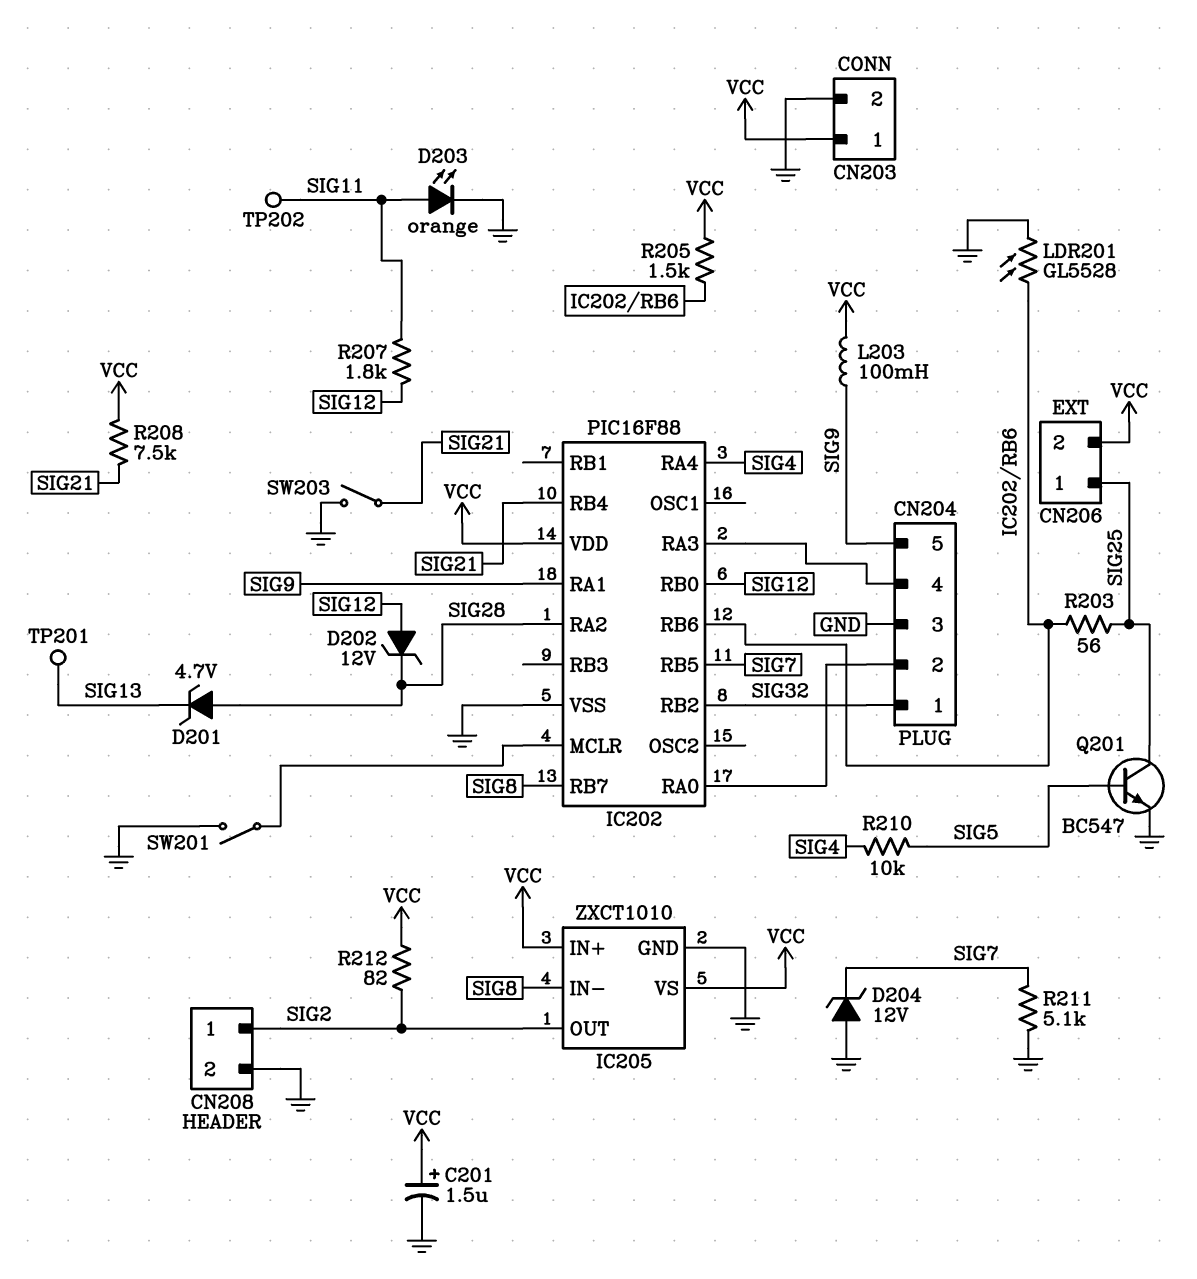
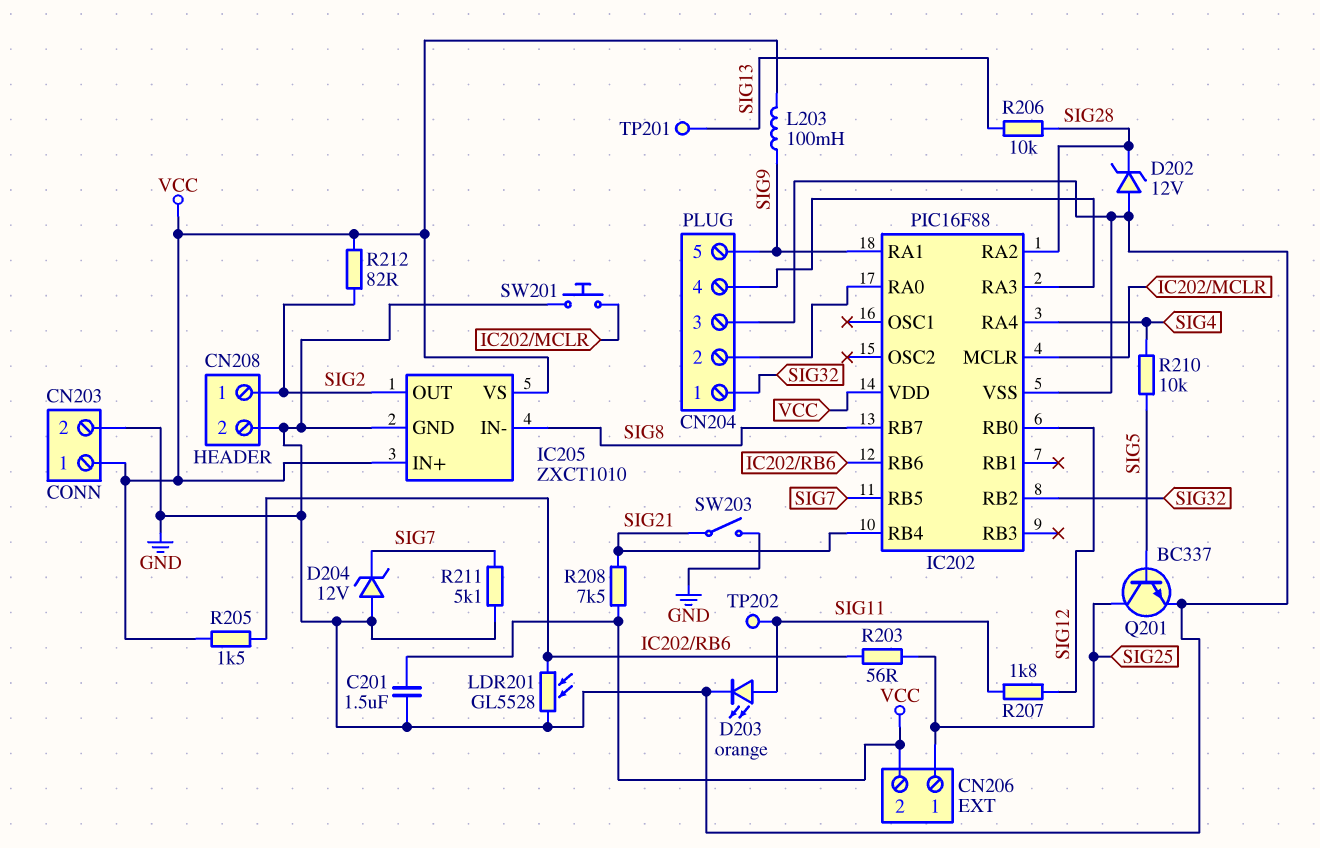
C201: 1.5uF (plus VCC, minus GND) -> 1.5uF (GND, VCC)
D201: zener 4.7V (A SIG28, K SIG13) -> none
D202: zener 12V (A SIG12, K SIG28) -> zener 12V (A GND, K SIG28)
Q201: NPN BC547 (B SIG5, C SIG25, E GND) -> NPN BC337 (B SIG5, C SIG25, E GND)
R206: none -> 10k (SIG13, SIG28)
SW201: switch (GND, IC202/MCLR) -> button (GND, IC202/MCLR)

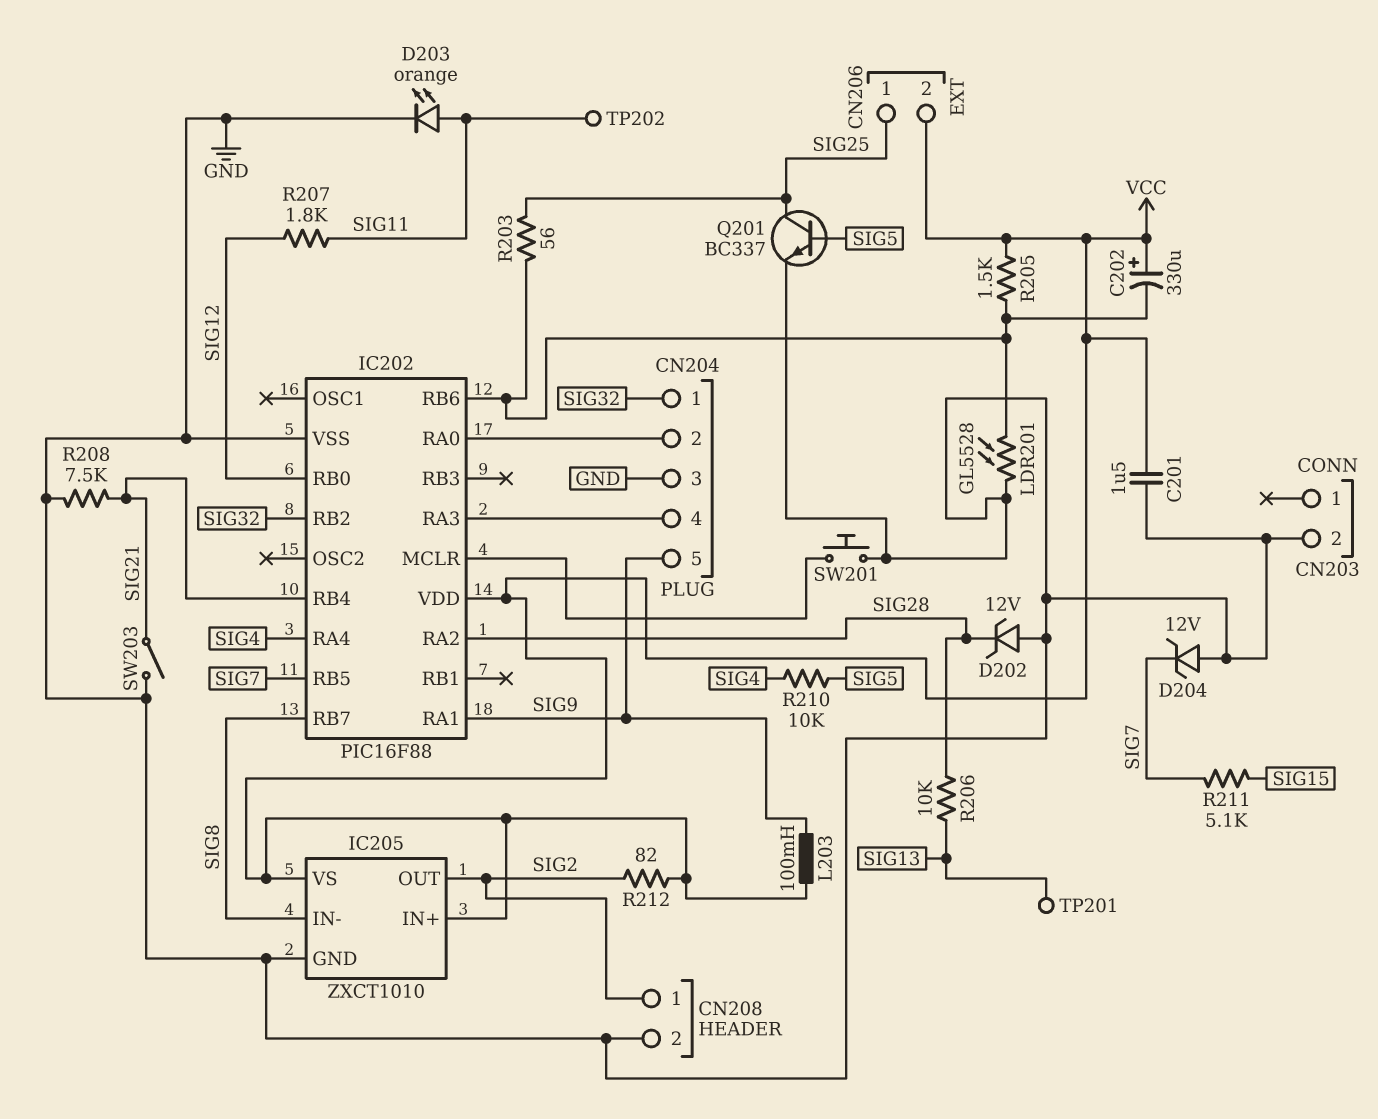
C202: none -> 330uF (plus VCC, minus IC202/RB6)
CN203 pin 1: VCC -> none
R208: 7.5k (SIG21, VCC) -> 7.5k (GND, SIG21)
R211: 5.1k (GND, SIG7) -> 5.1k (SIG7, SIG15)

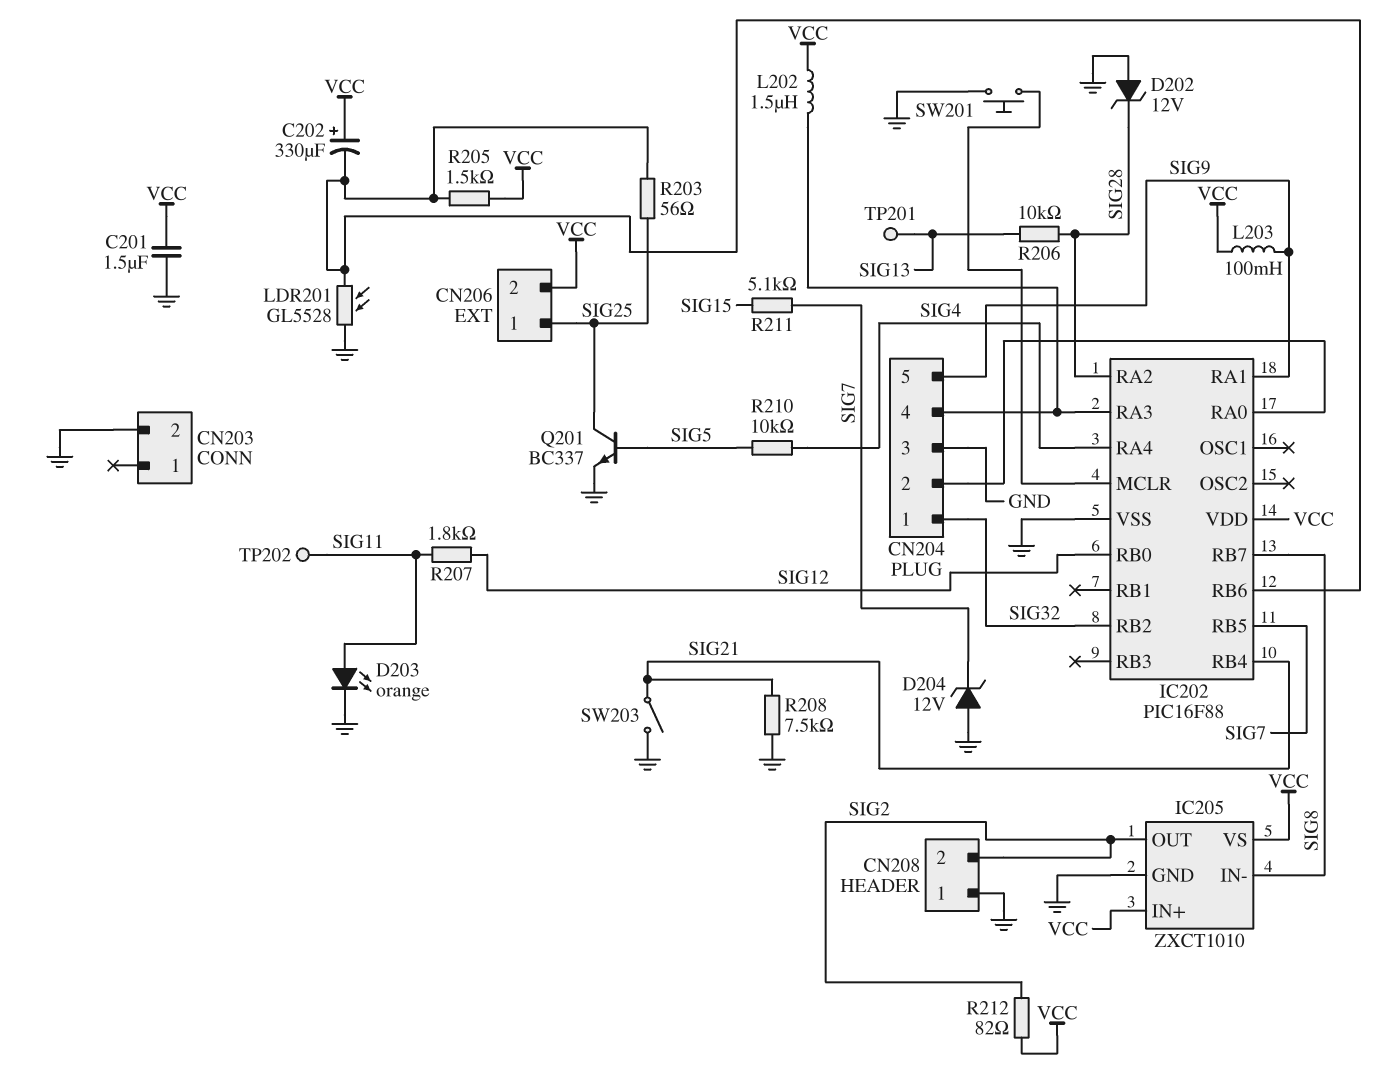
CN208 pin 1: SIG2 -> GND
CN208 pin 2: GND -> SIG2
L202: none -> 1.5uH (CN204/4, VCC)

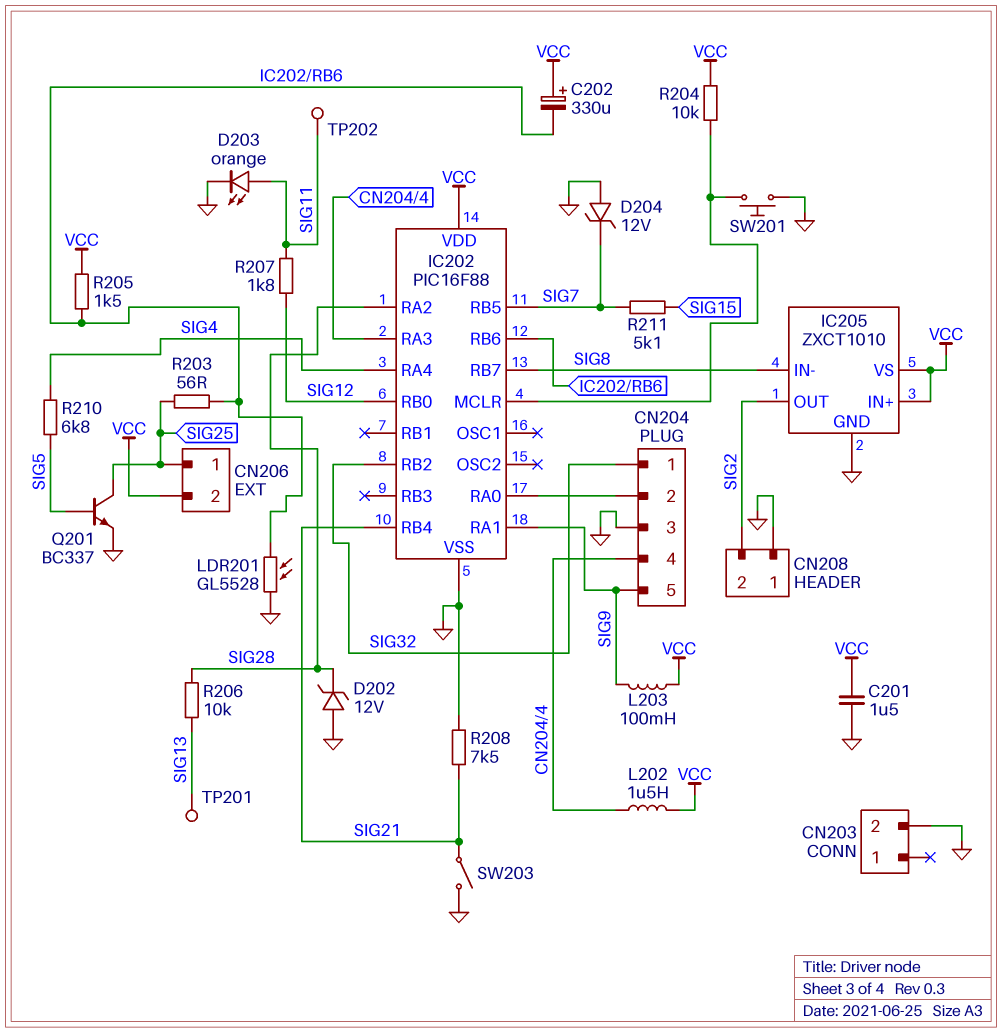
R204: none -> 10k (IC202/MCLR, VCC)
R210: 10k (SIG4, SIG5) -> 6.8k (SIG4, SIG5)
R212: 82 (SIG2, VCC) -> none

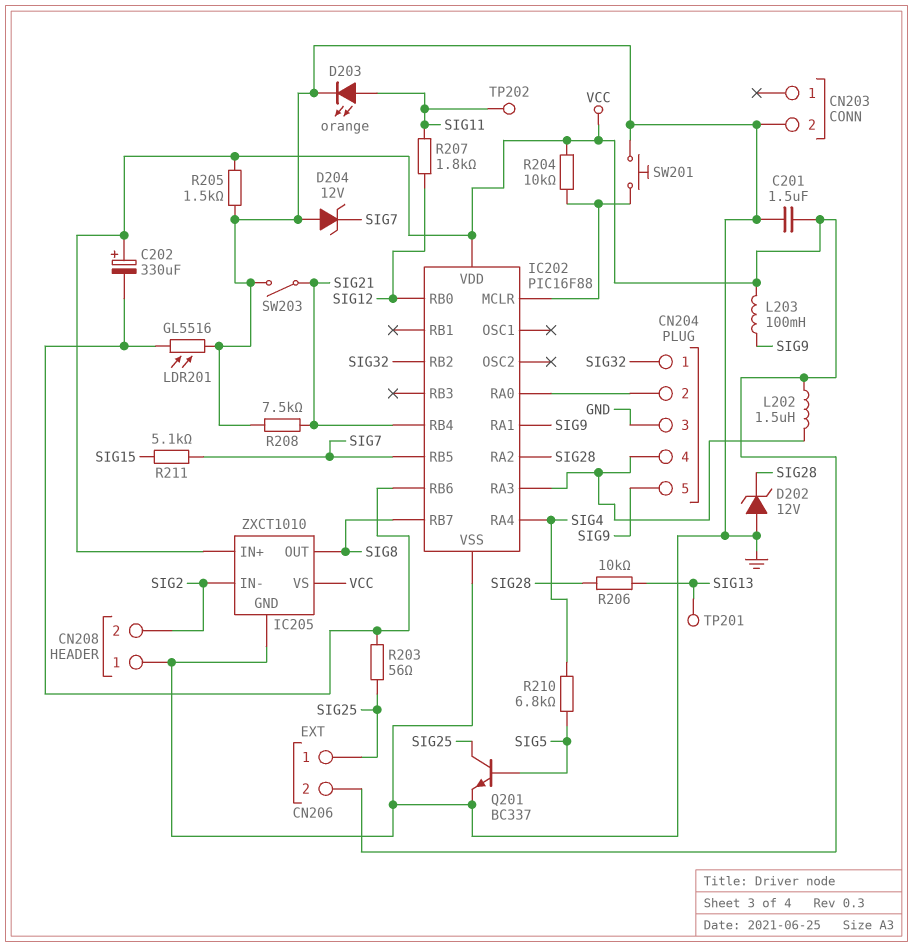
IC205 pin IN-: SIG8 -> SIG2
IC205 pin OUT: SIG2 -> SIG8
LDR201: GL5528 (GND, IC202/RB6) -> GL5516 (GND, IC202/RB6)
R205: 1.5k (IC202/RB6, VCC) -> 1.5k (GND, VCC)

